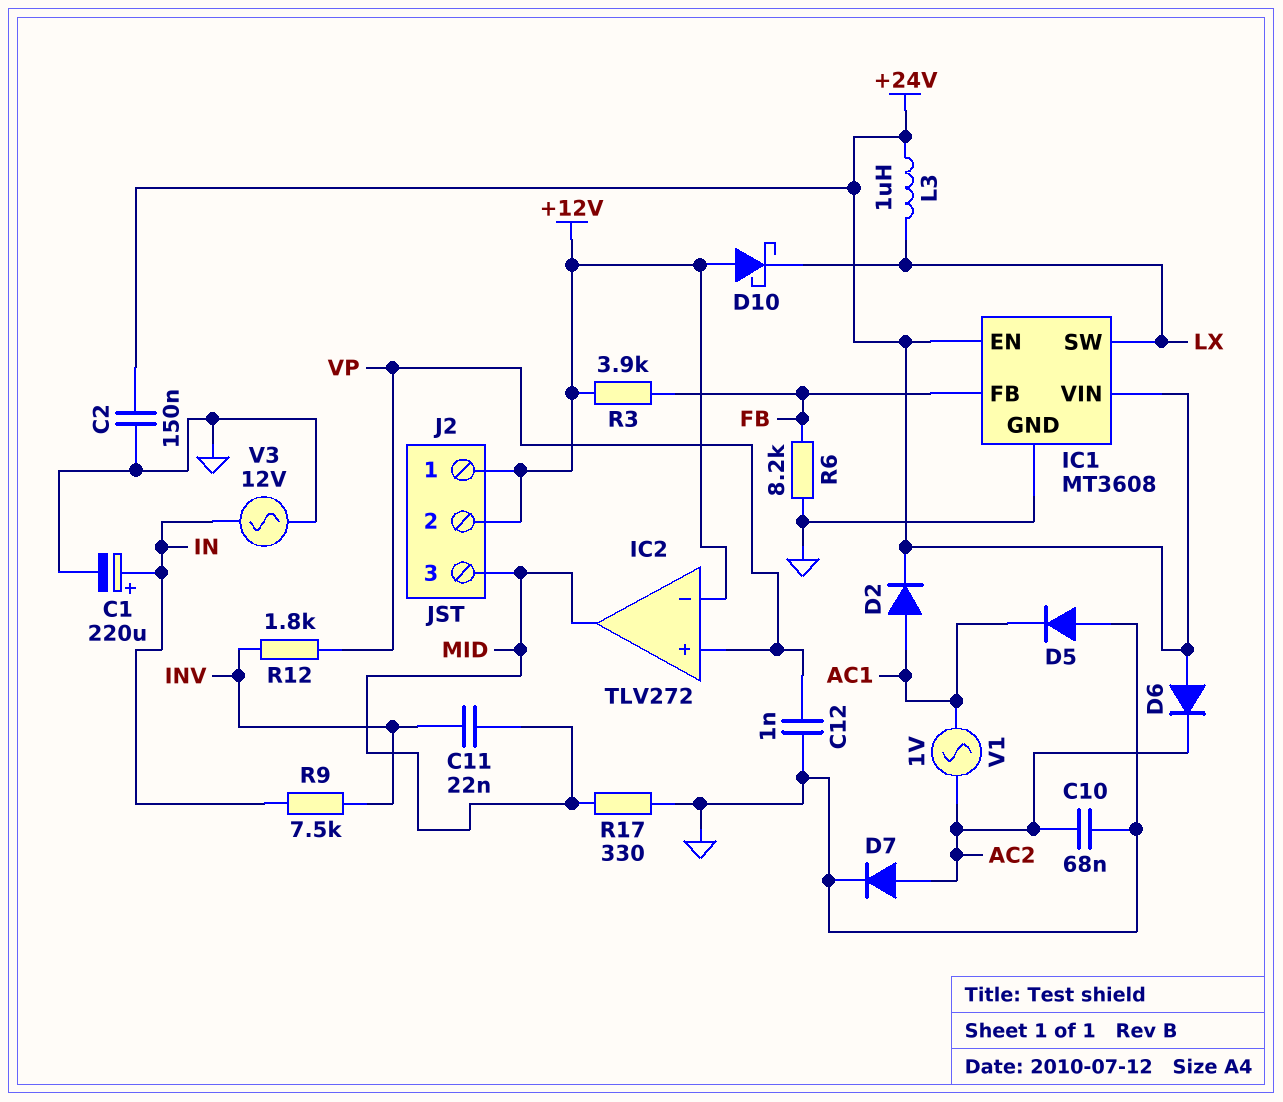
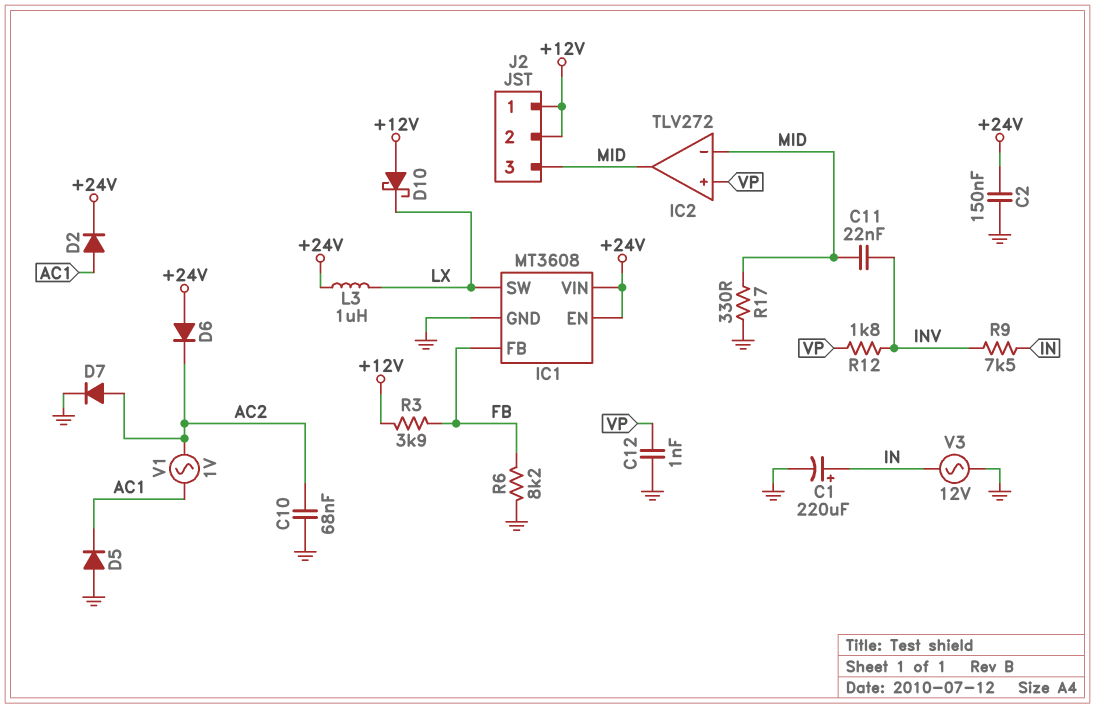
IC2 pin in-: +12V -> MID

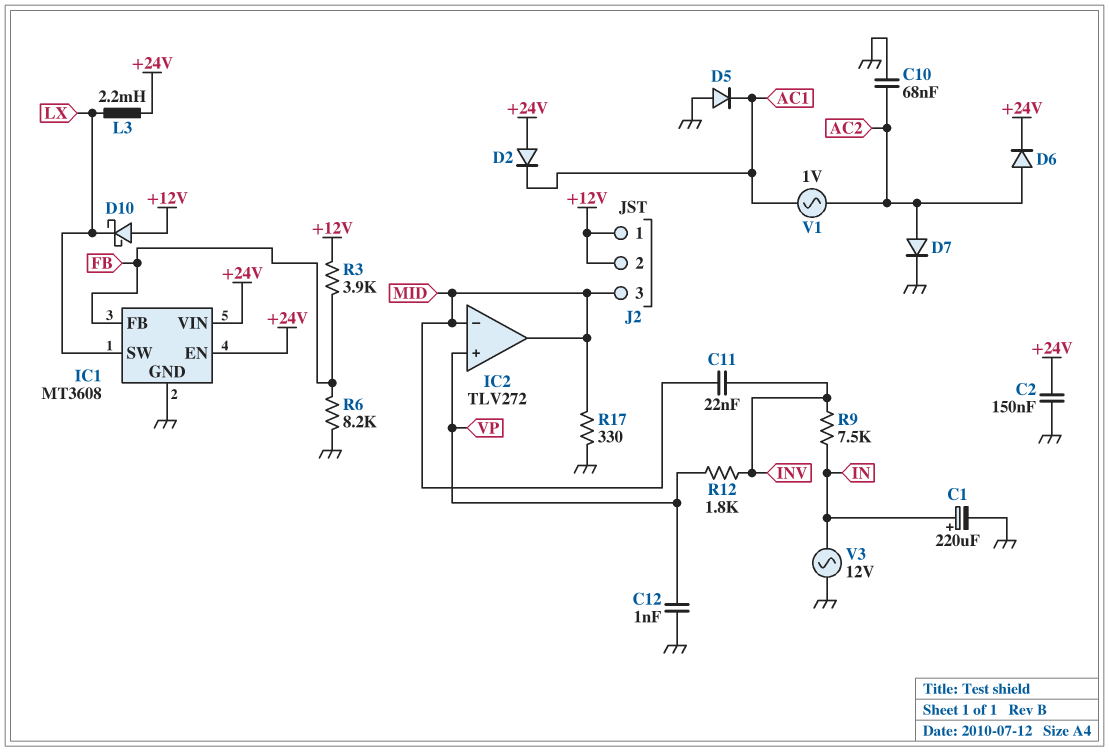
D2: diode (A AC1, K +24V) -> diode (A +24V, K AC1)
D6: diode (A +24V, K AC2) -> diode (A AC2, K +24V)
L3: 1uH (+24V, LX) -> 2.2mH (+24V, LX)

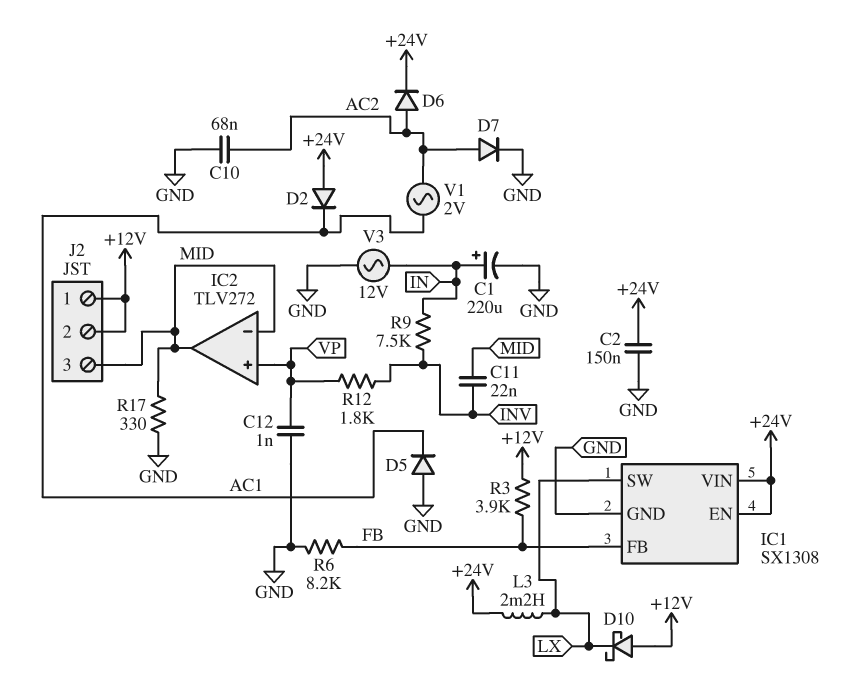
IC1: MT3608 -> SX1308
V1: AC 1V (AC1, AC2) -> AC 2V (AC1, AC2)

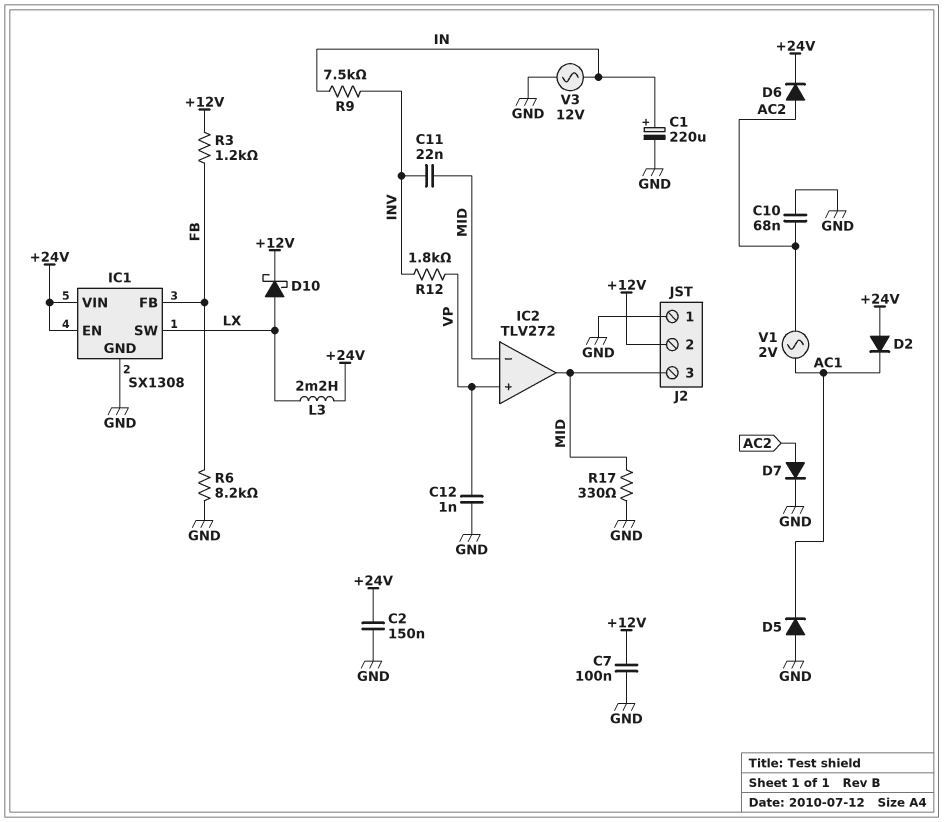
C7: none -> 100nF (+12V, GND)
D10: schottky (A +12V, K LX) -> schottky (A LX, K +12V)
J2 pin 1: +12V -> GND
R3: 3.9k (+12V, FB) -> 1.2k (+12V, FB)

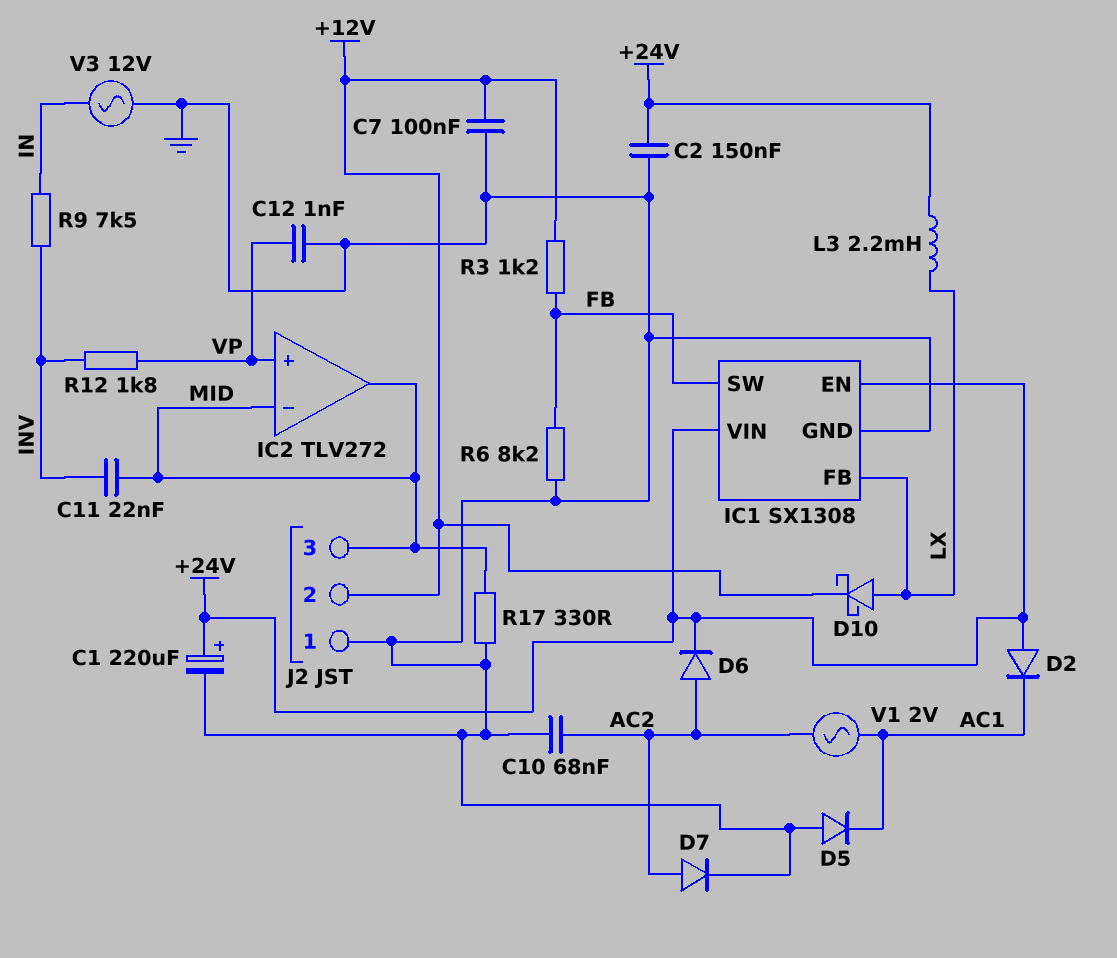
C1: 220uF (plus IN, minus GND) -> 220uF (plus +24V, minus GND)
IC1 pin FB: FB -> LX
IC1 pin SW: LX -> FB

